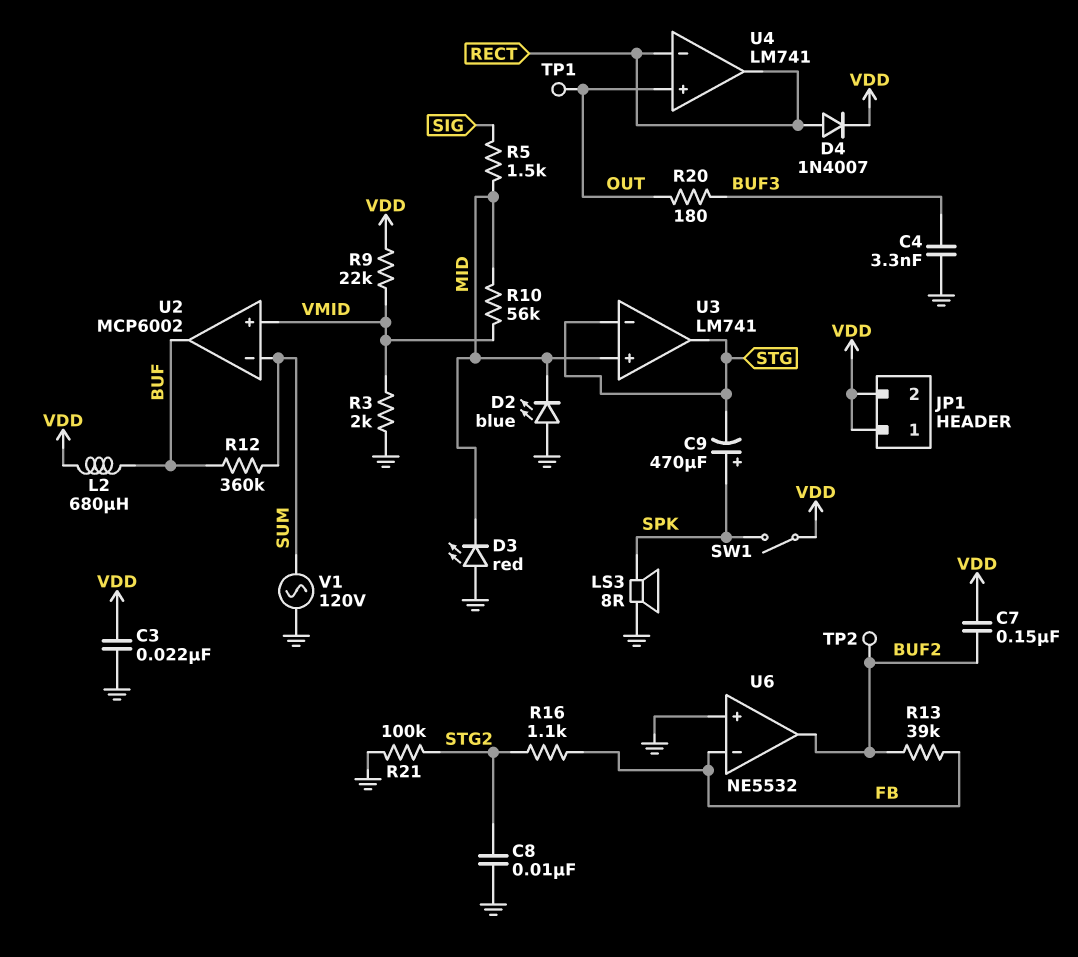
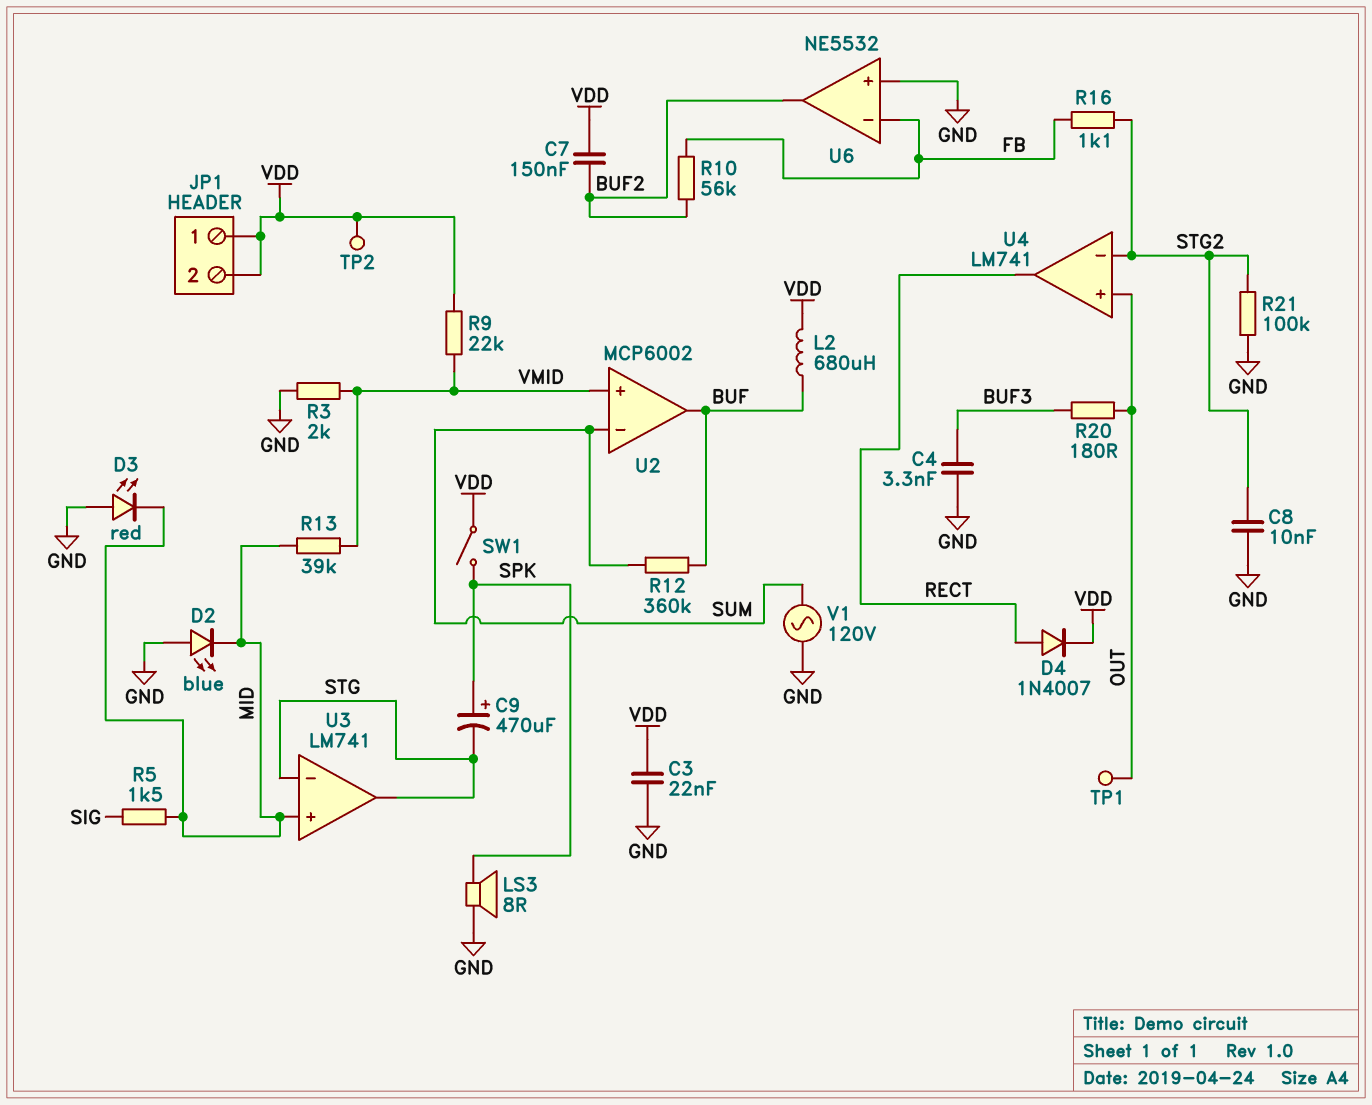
R10: 56k (MID, VMID) -> 56k (BUF2, FB)
R13: 39k (BUF2, FB) -> 39k (MID, VMID)
TP2: test point (BUF2) -> test point (VDD)
U4 pin in-: RECT -> STG2

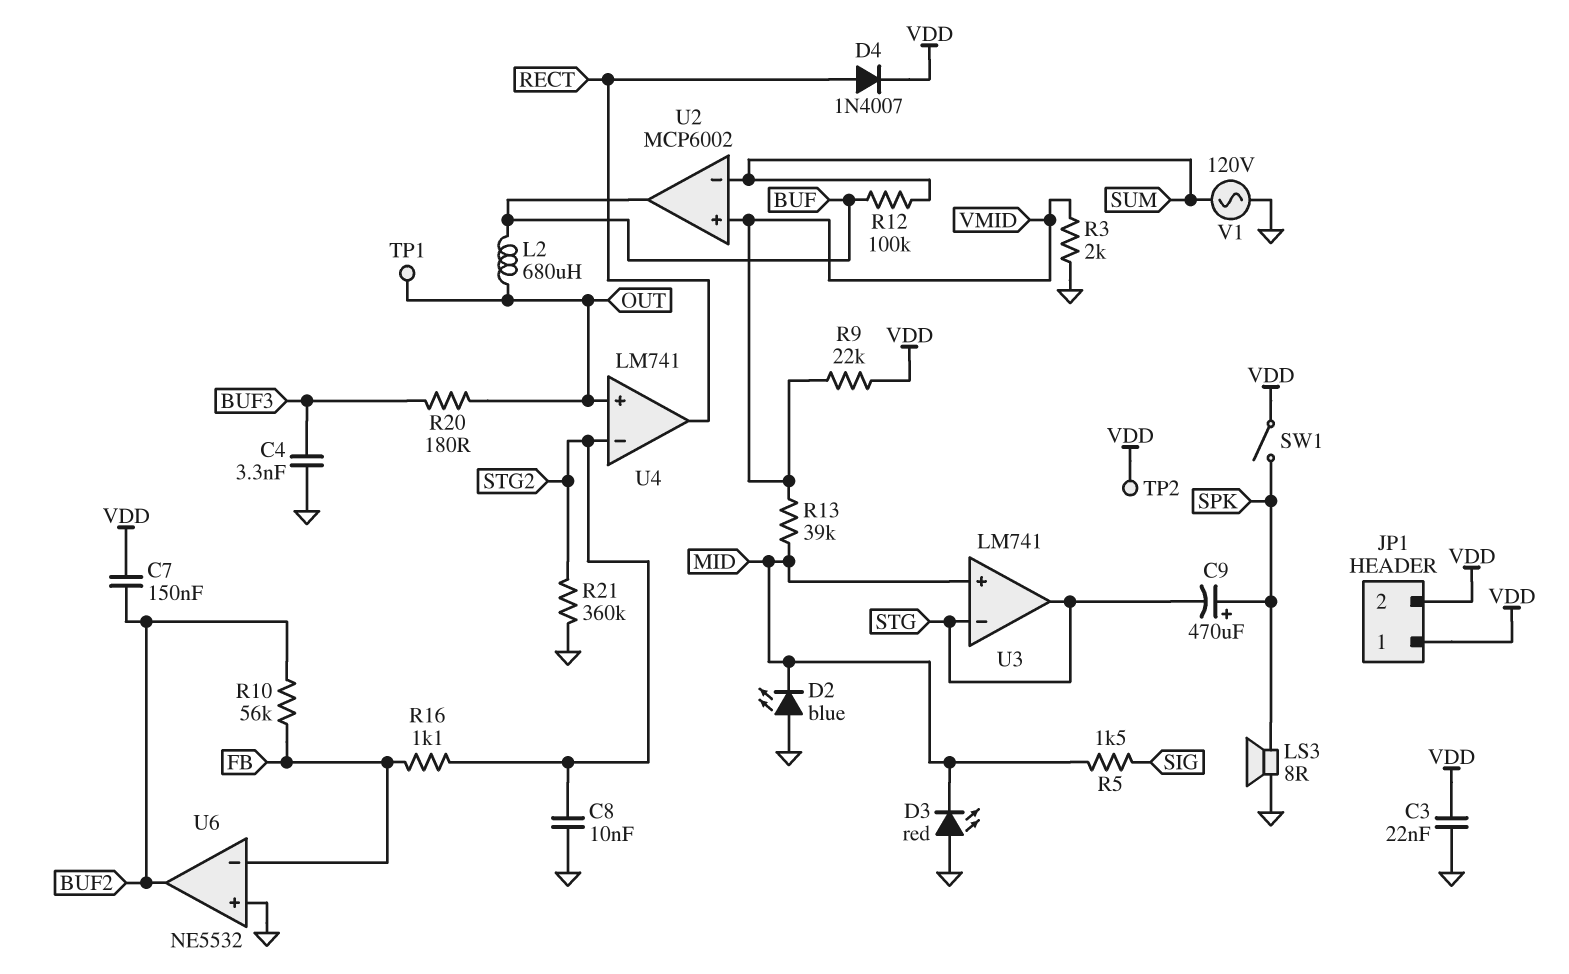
L2: 680uH (BUF, VDD) -> 680uH (BUF, OUT)
R12: 360k (BUF, SUM) -> 100k (BUF, SUM)
R21: 100k (GND, STG2) -> 360k (GND, STG2)

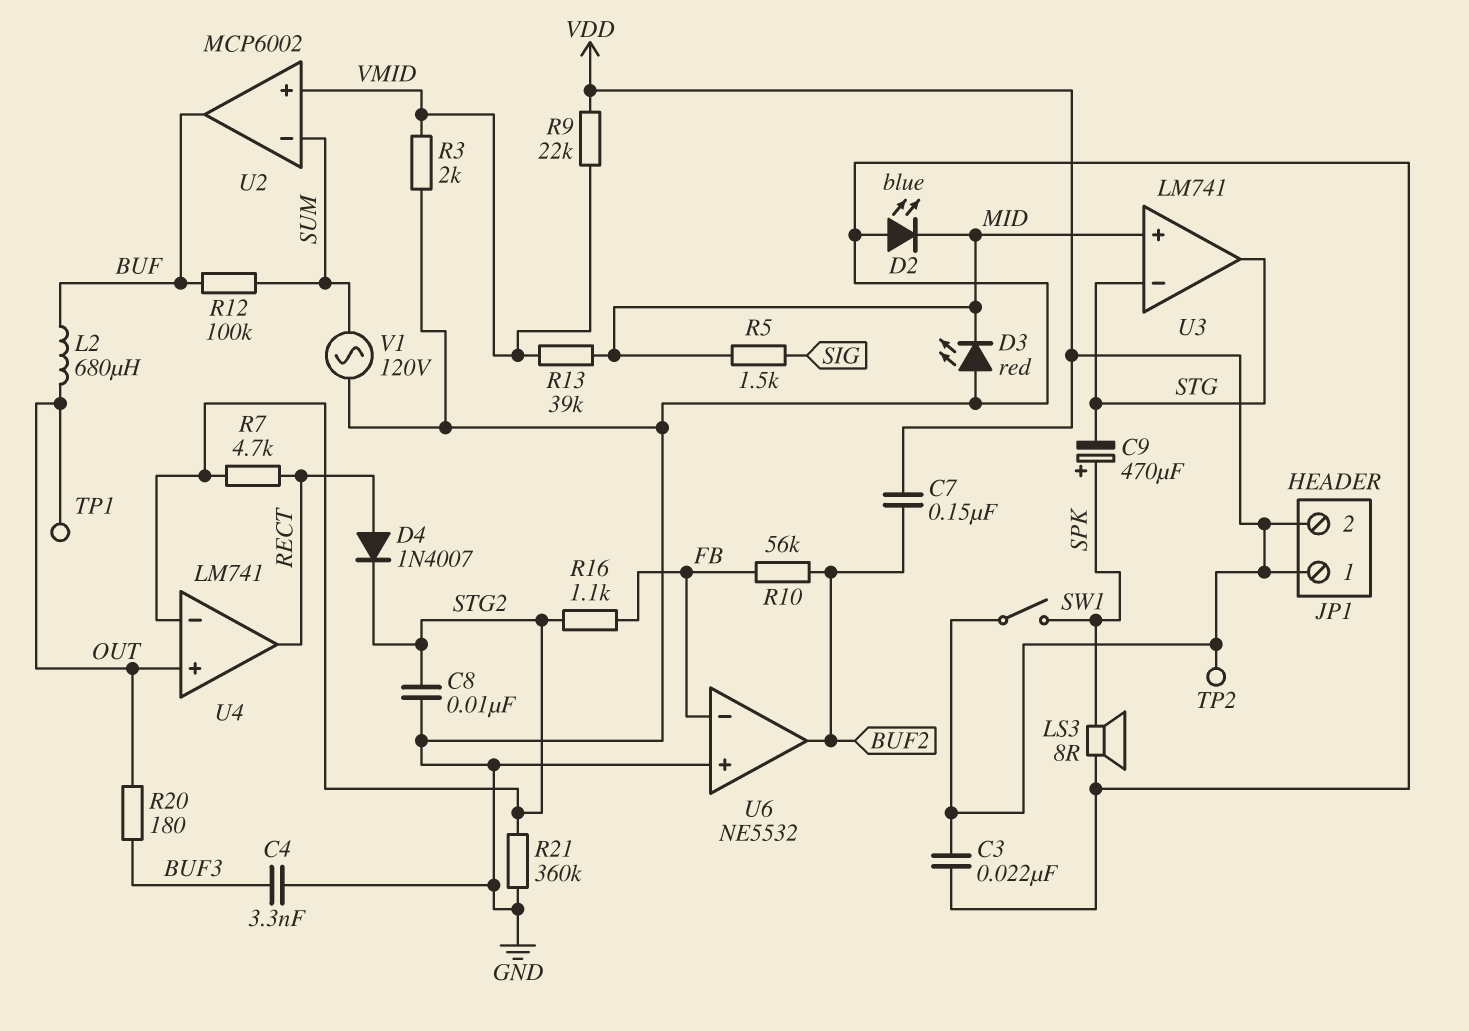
D4: diode 1N4007 (A RECT, K VDD) -> diode 1N4007 (A RECT, K STG2)
R7: none -> 4.7k (RECT, STG2)

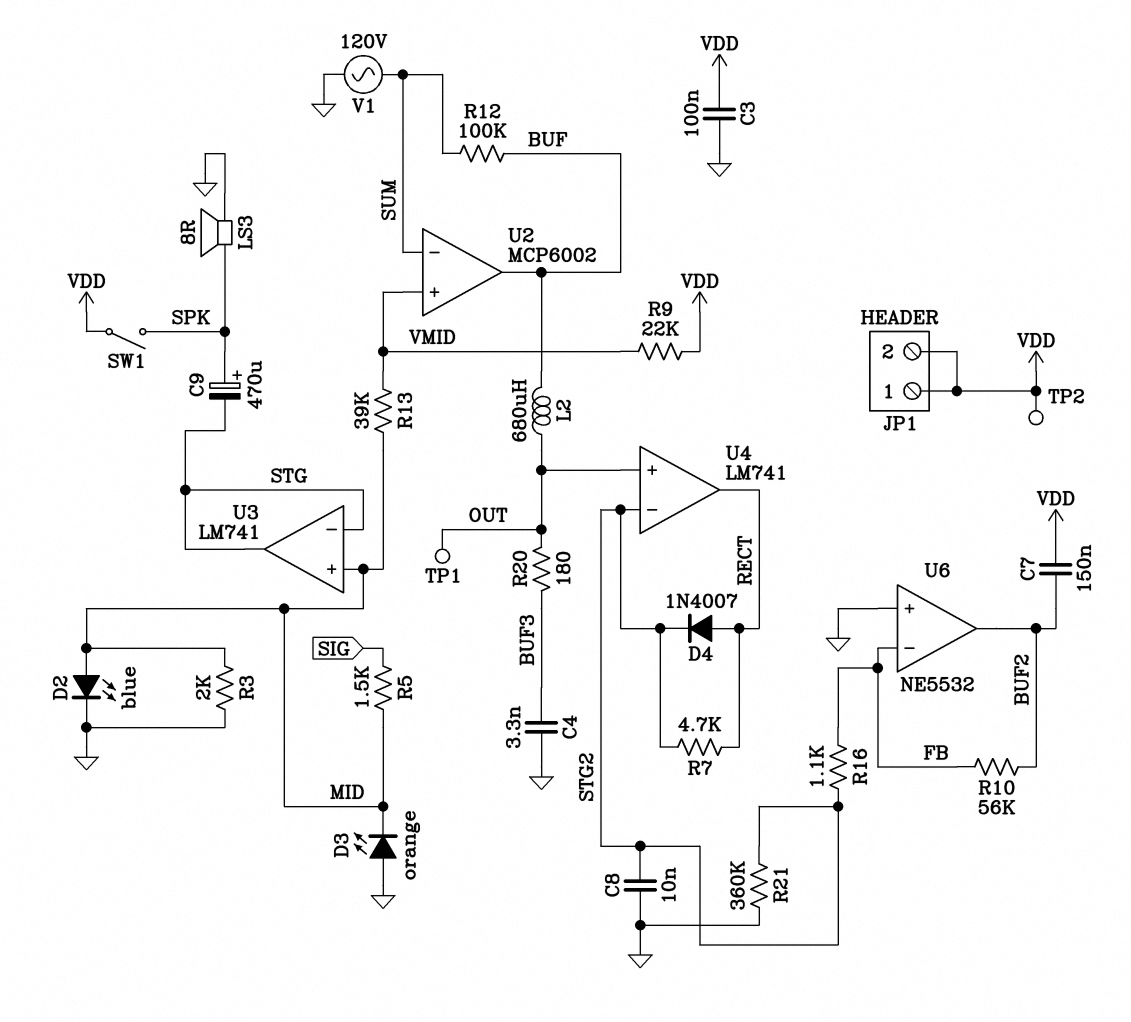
C3: 22nF (GND, VDD) -> 100nF (GND, VDD)
D2: LED blue (A GND, K MID) -> LED blue (A MID, K GND)
D3: LED red (A GND, K MID) -> LED orange (A GND, K MID)
R3: 2k (GND, VMID) -> 2k (GND, MID)

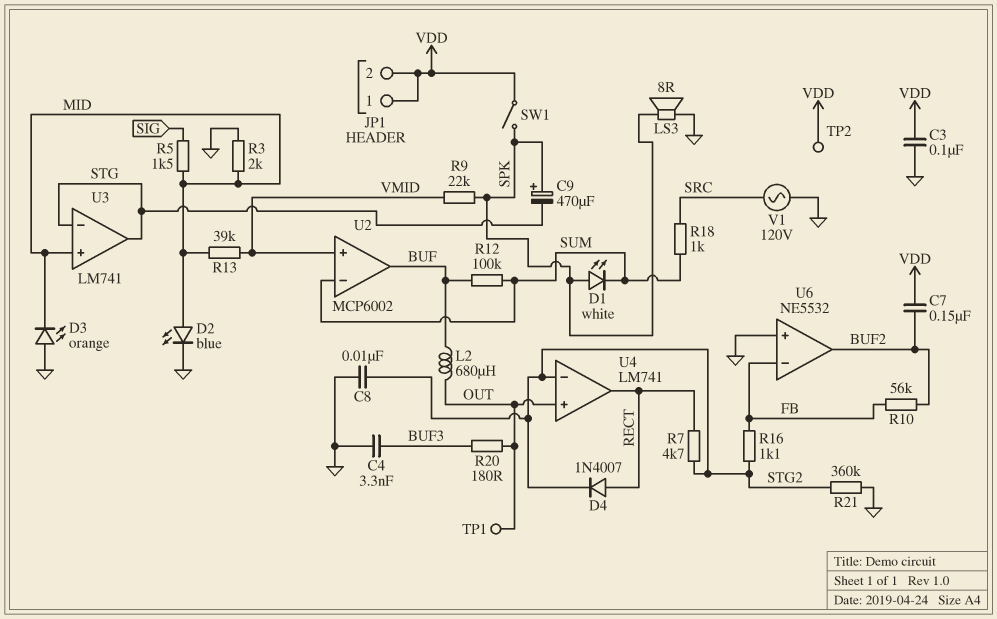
D1: none -> LED white (A SPK, K SUM)
R9: 22k (VDD, VMID) -> 22k (SPK, VMID)
R18: none -> 1k (SRC, SUM)
V1: AC 120V (GND, SUM) -> AC 120V (GND, SRC)

